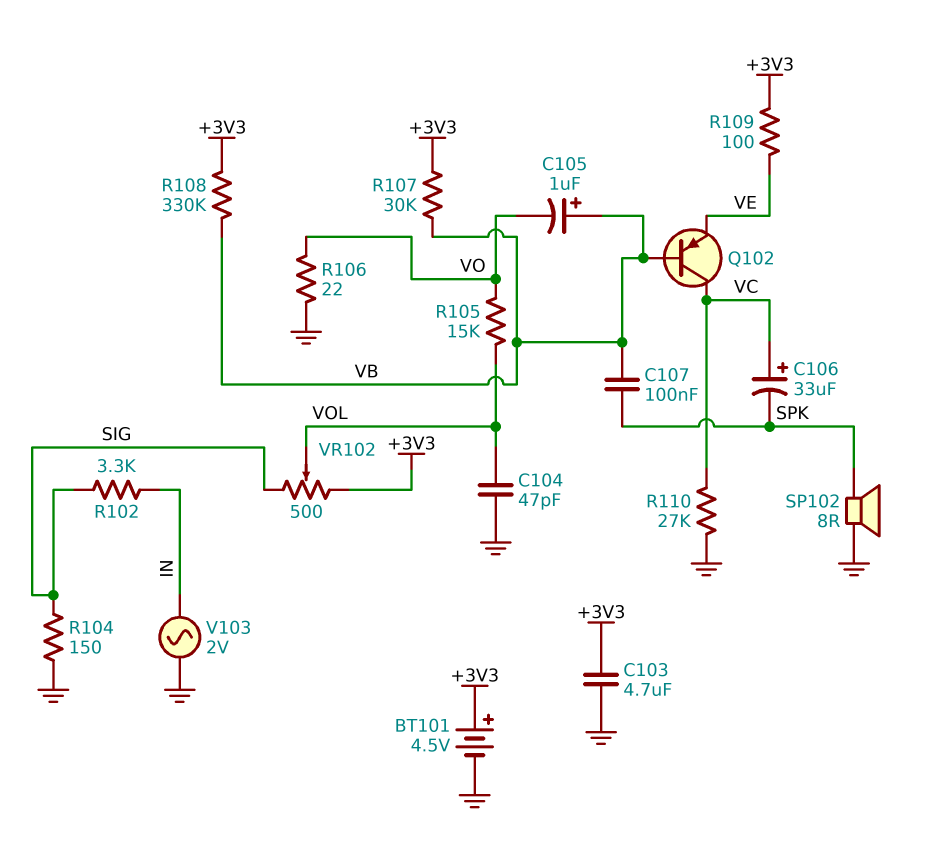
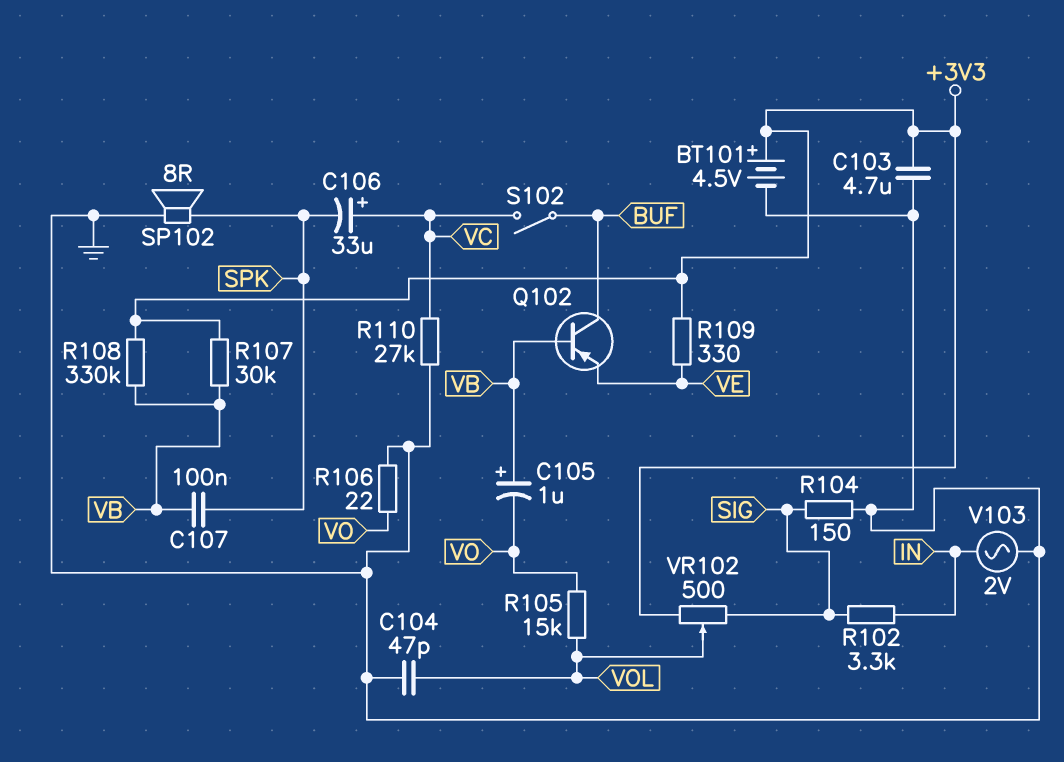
Q102: PNP (B VB, C VC, E VE) -> PNP (B VB, C BUF, E VE)
R109: 100 (+3V3, VE) -> 330 (+3V3, VE)
S102: none -> switch (BUF, VC)

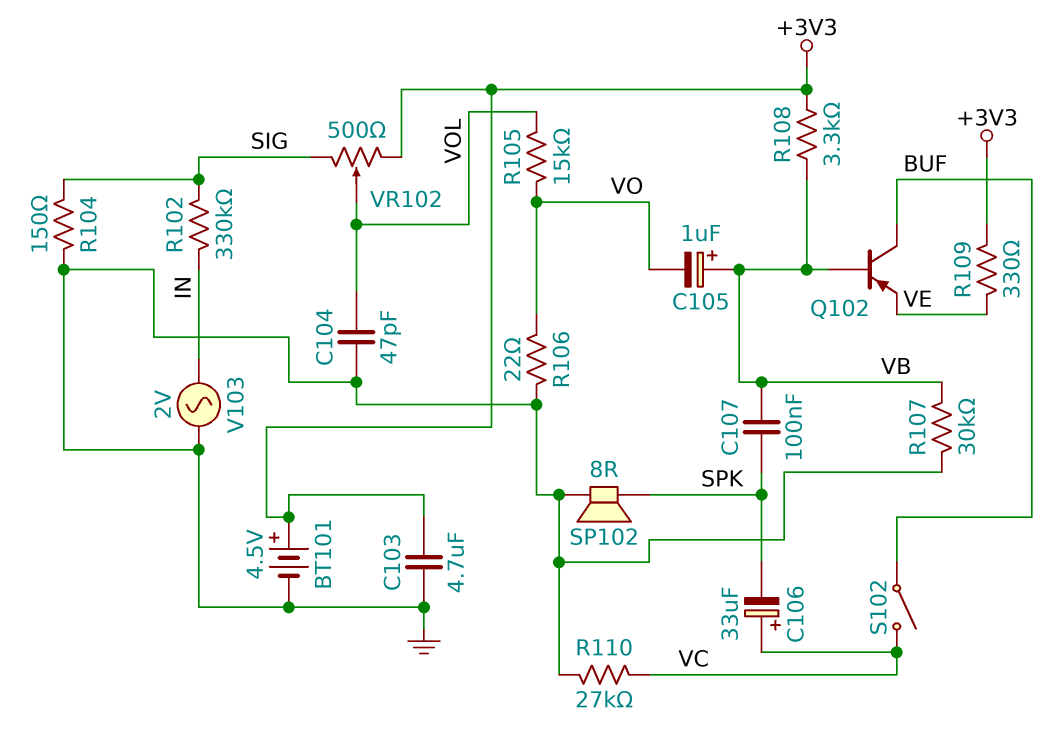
R102: 3.3k (IN, SIG) -> 330k (IN, SIG)
R107: 30k (+3V3, VB) -> 30k (GND, VB)
R108: 330k (+3V3, VB) -> 3.3k (+3V3, VB)

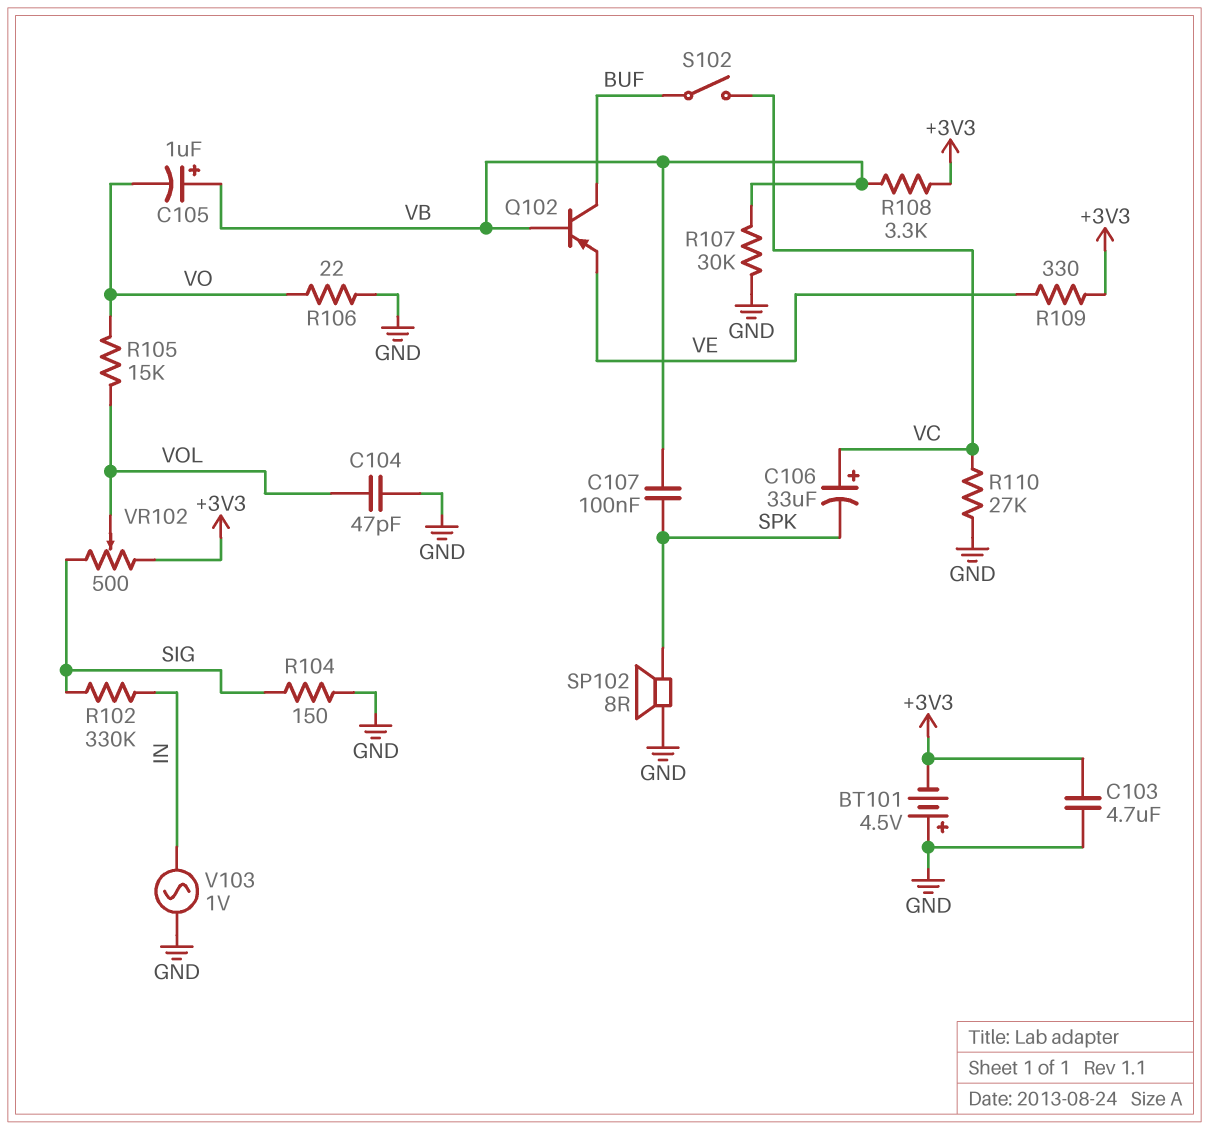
BT101: 4.5V (plus +3V3, minus GND) -> 4.5V (plus GND, minus +3V3)
V103: AC 2V (GND, IN) -> AC 1V (GND, IN)

